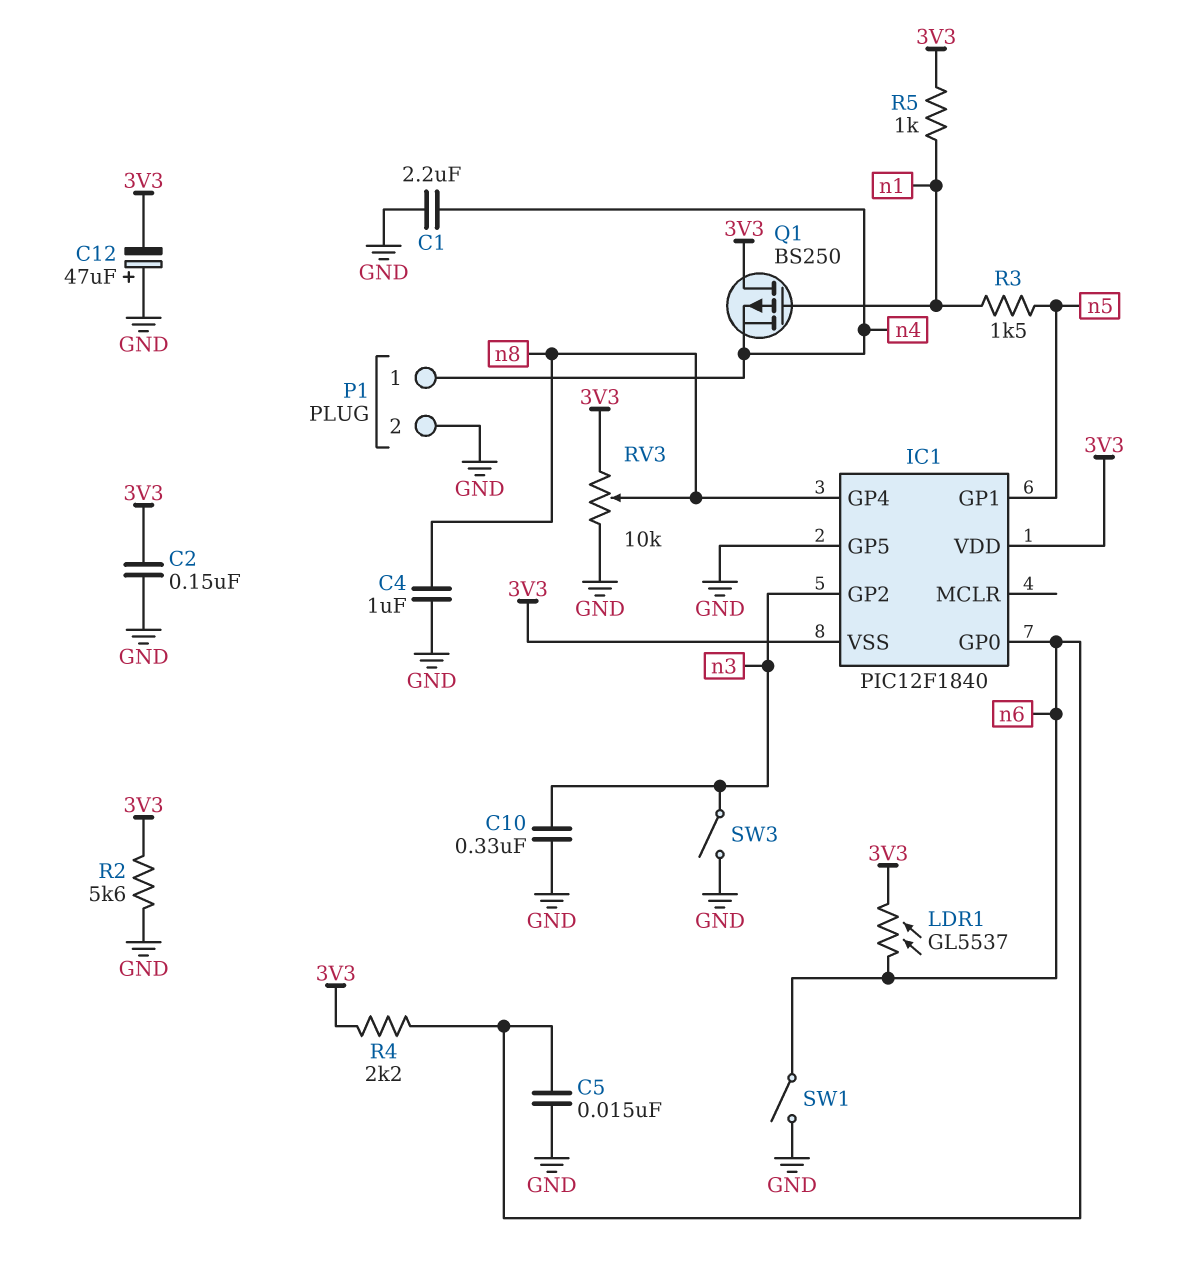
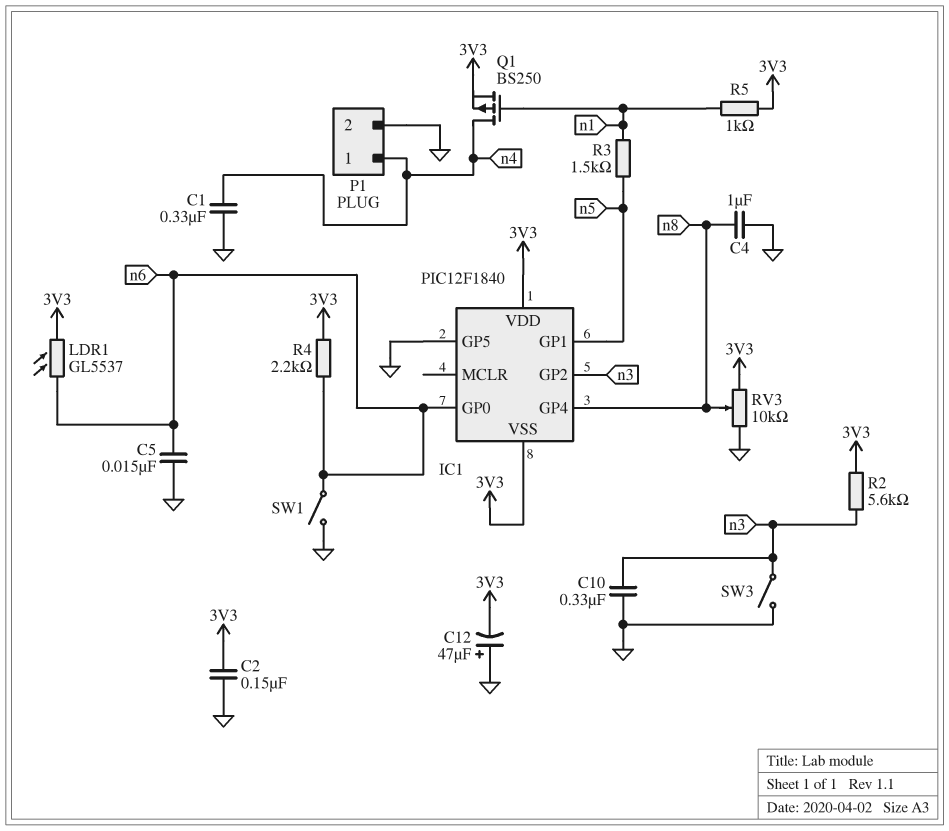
C1: 2.2uF (GND, n4) -> 330nF (GND, n4)
Q1: PMOS BS250 (G n1, D 3V3, S n4) -> PMOS BS250 (G n1, D n4, S 3V3)
R2: 5.6k (3V3, GND) -> 5.6k (3V3, n3)

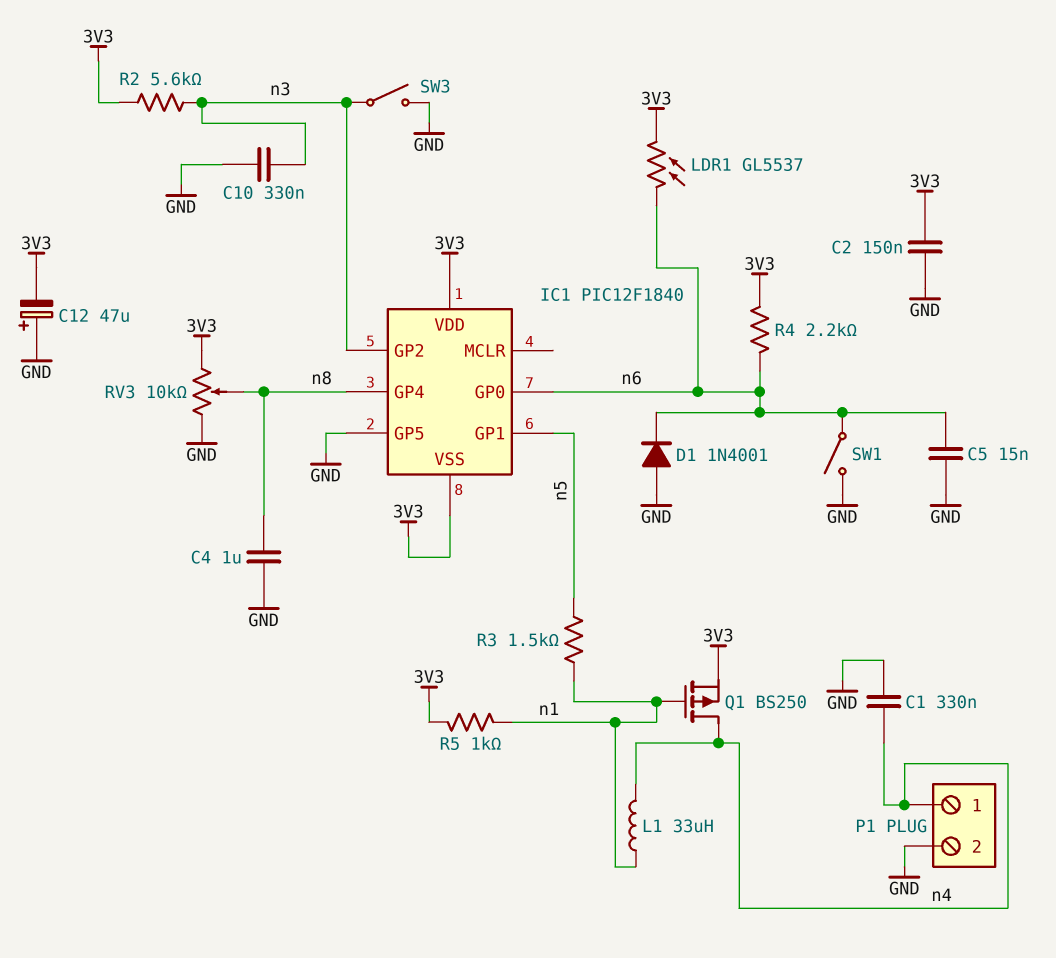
D1: none -> diode 1N4001 (A GND, K n6)
L1: none -> 33uH (n1, n4)

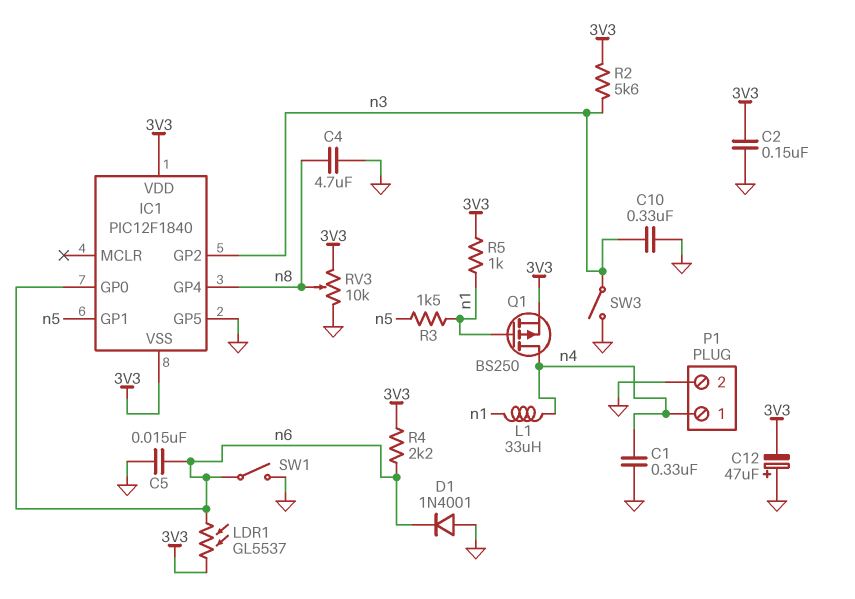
C4: 1uF (GND, n8) -> 4.7uF (GND, n8)

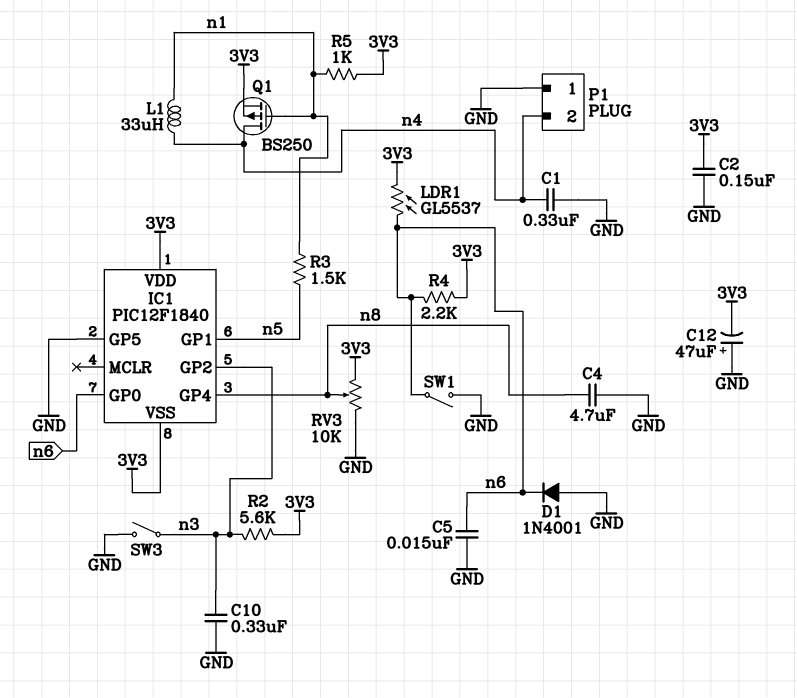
P1 pin 1: n4 -> GND
P1 pin 2: GND -> n4

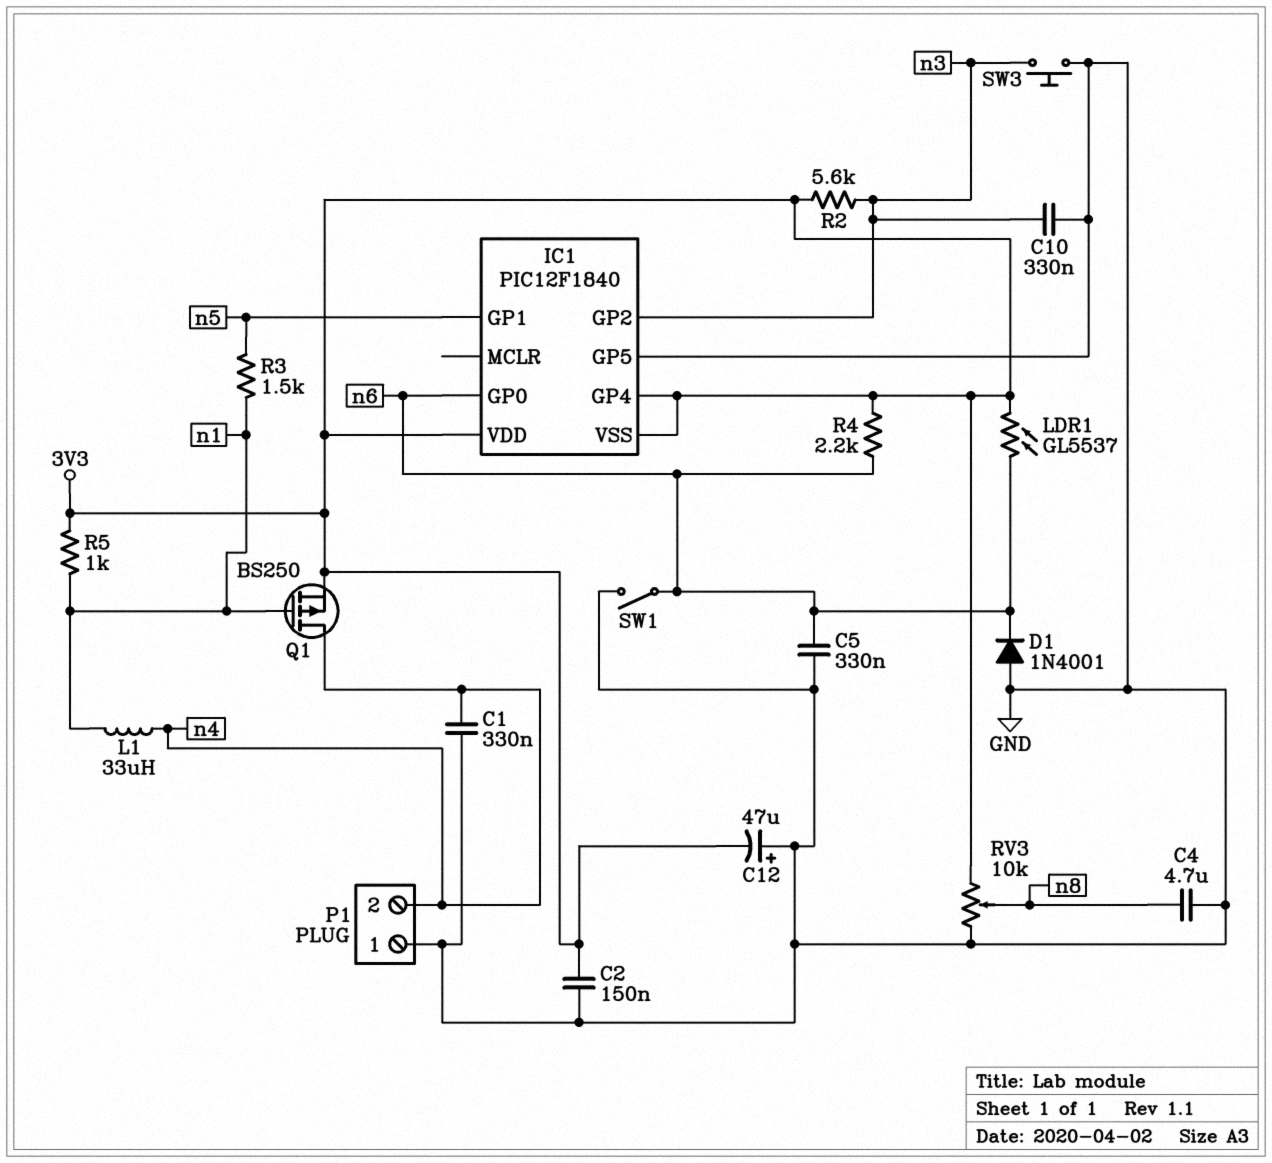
C5: 15nF (GND, n6) -> 330nF (GND, n6)
IC1 pin GP4: n8 -> 3V3
SW3: switch (GND, n3) -> button (GND, n3)

